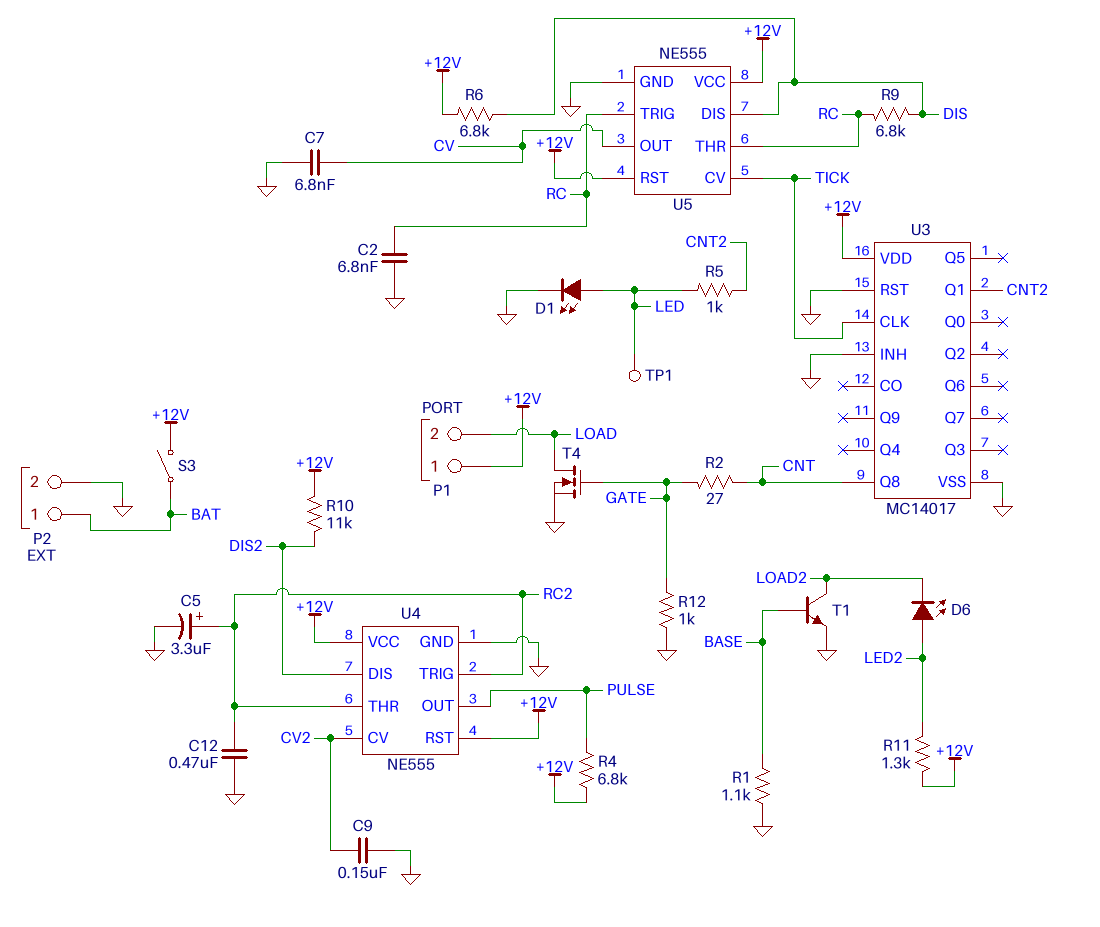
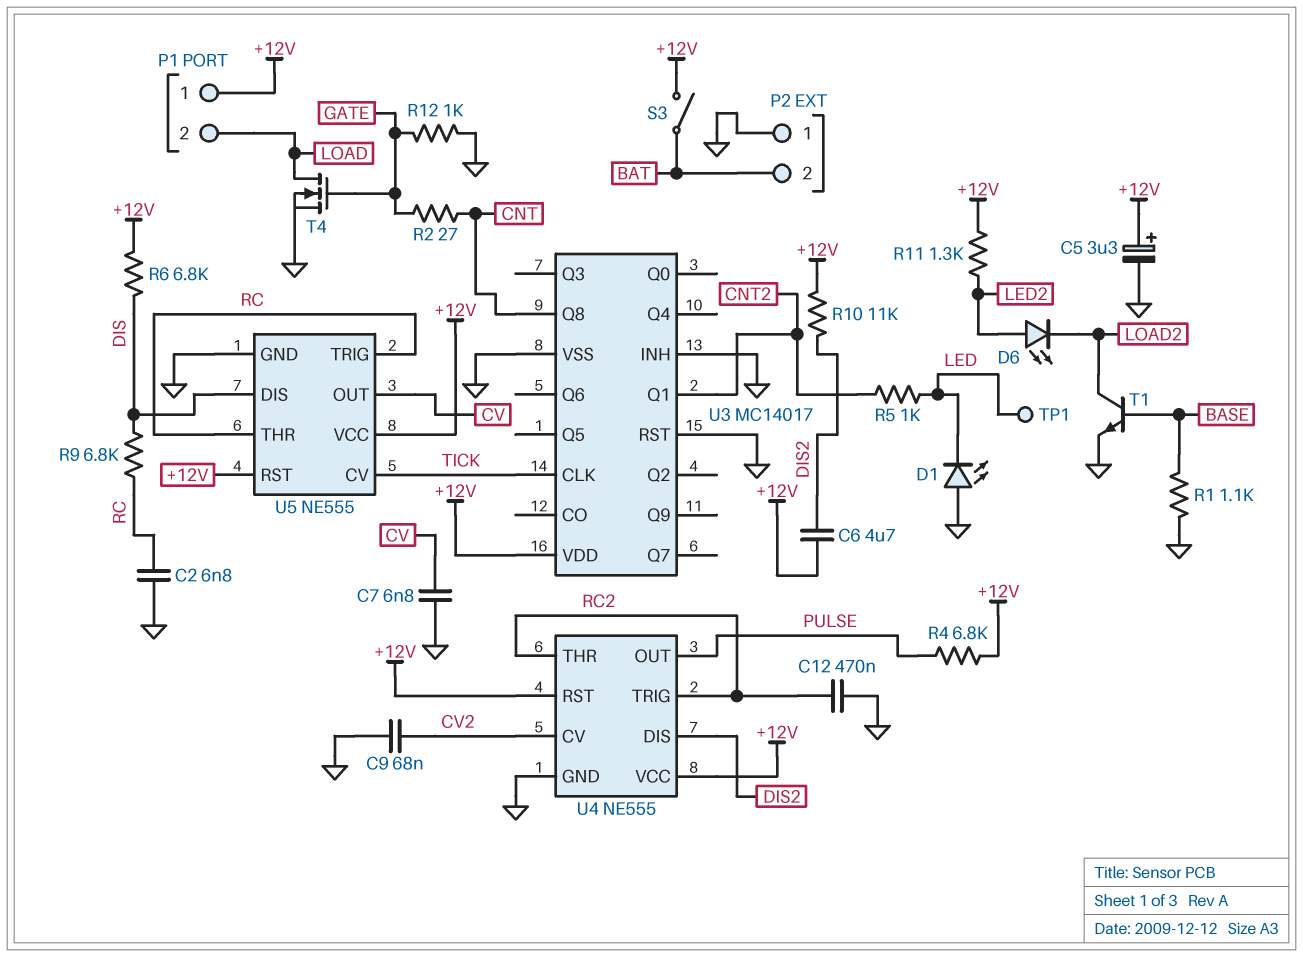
C5: 3.3uF (plus RC2, minus GND) -> 3.3uF (plus +12V, minus GND)
C6: none -> 4.7uF (+12V, DIS2)
C9: 150nF (CV2, GND) -> 68nF (CV2, GND)
D1: LED (A LED, K GND) -> LED (A GND, K LED)
P2 pin 1: BAT -> GND
P2 pin 2: GND -> BAT

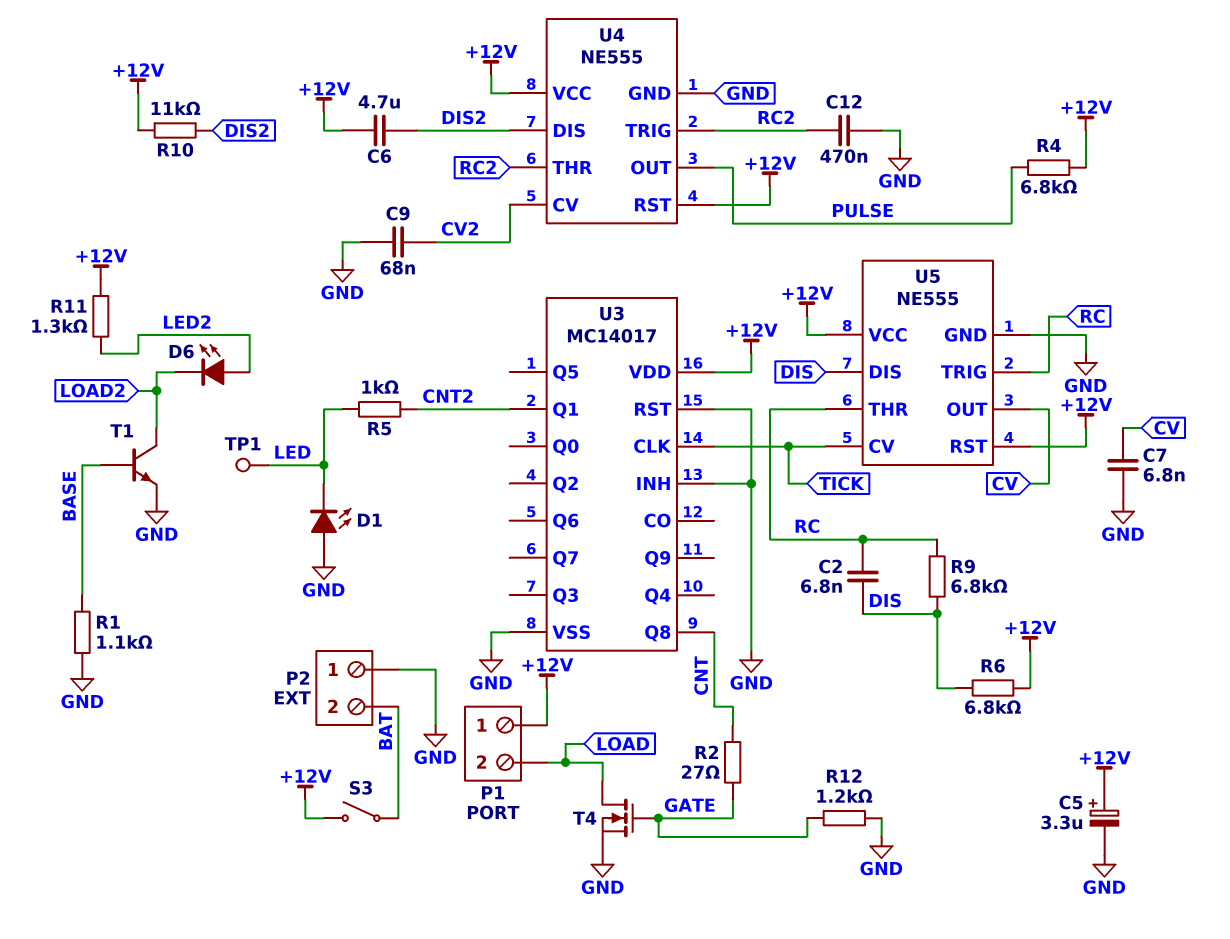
C2: 6.8nF (GND, RC) -> 6.8nF (DIS, RC)
R12: 1k (GATE, GND) -> 1.2k (GATE, GND)

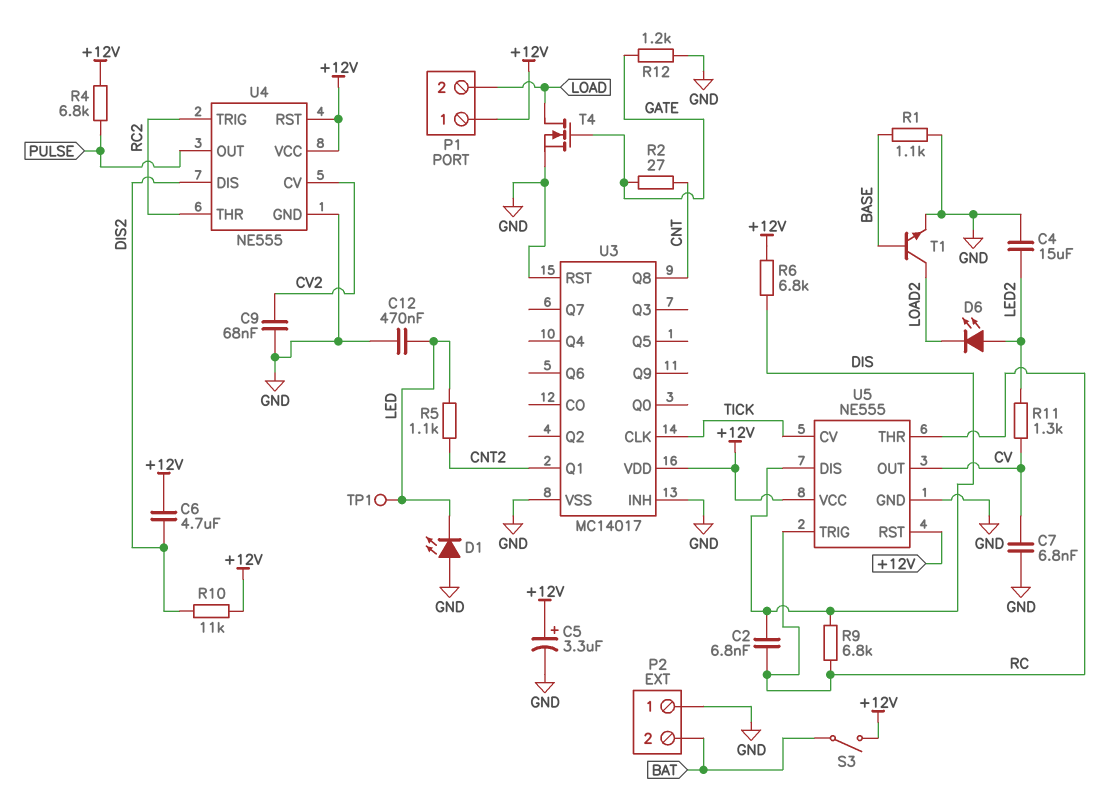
C4: none -> 15uF (GND, LED2)
C12: 470nF (GND, RC2) -> 470nF (GND, LED)
R5: 1k (CNT2, LED) -> 1.1k (CNT2, LED)
R11: 1.3k (+12V, LED2) -> 1.3k (CV, LED2)

